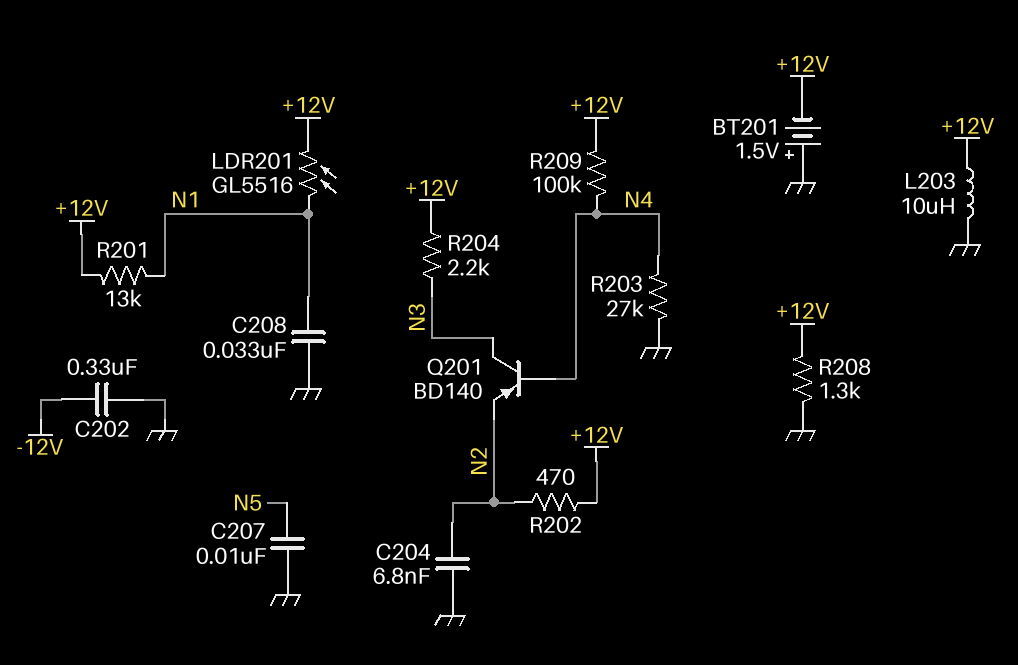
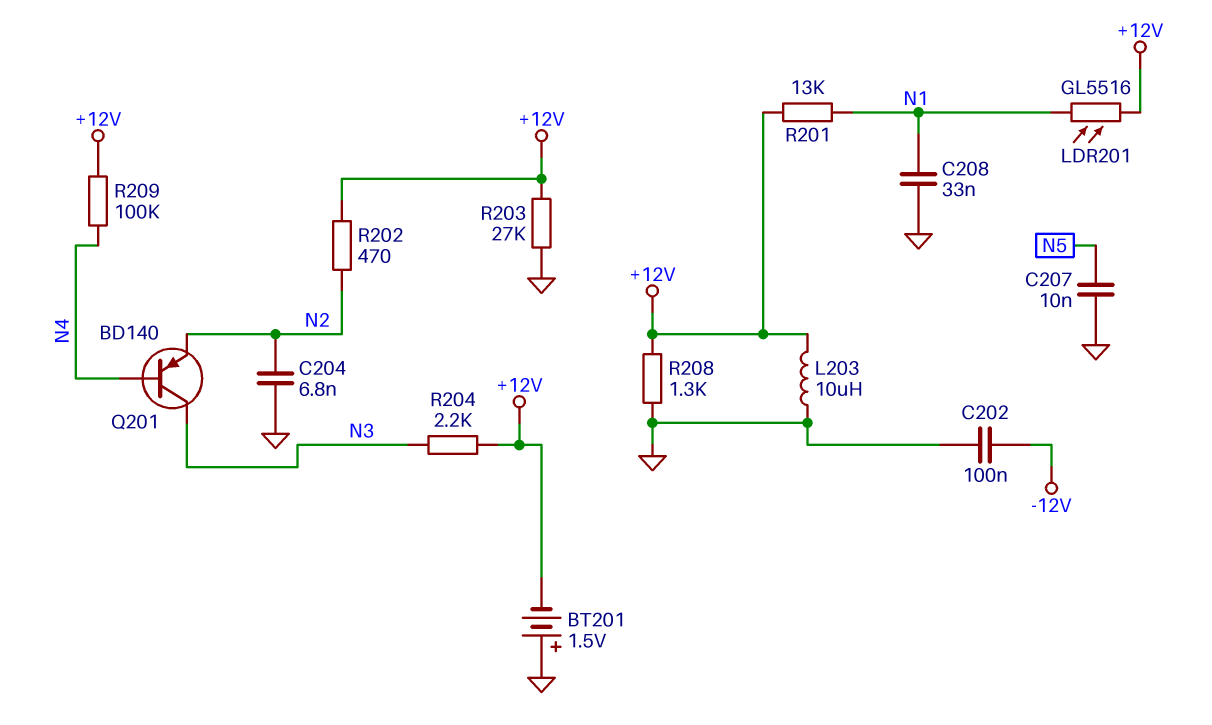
C202: 330nF (-12V, GND) -> 100nF (-12V, GND)
R203: 27k (GND, N4) -> 27k (+12V, GND)

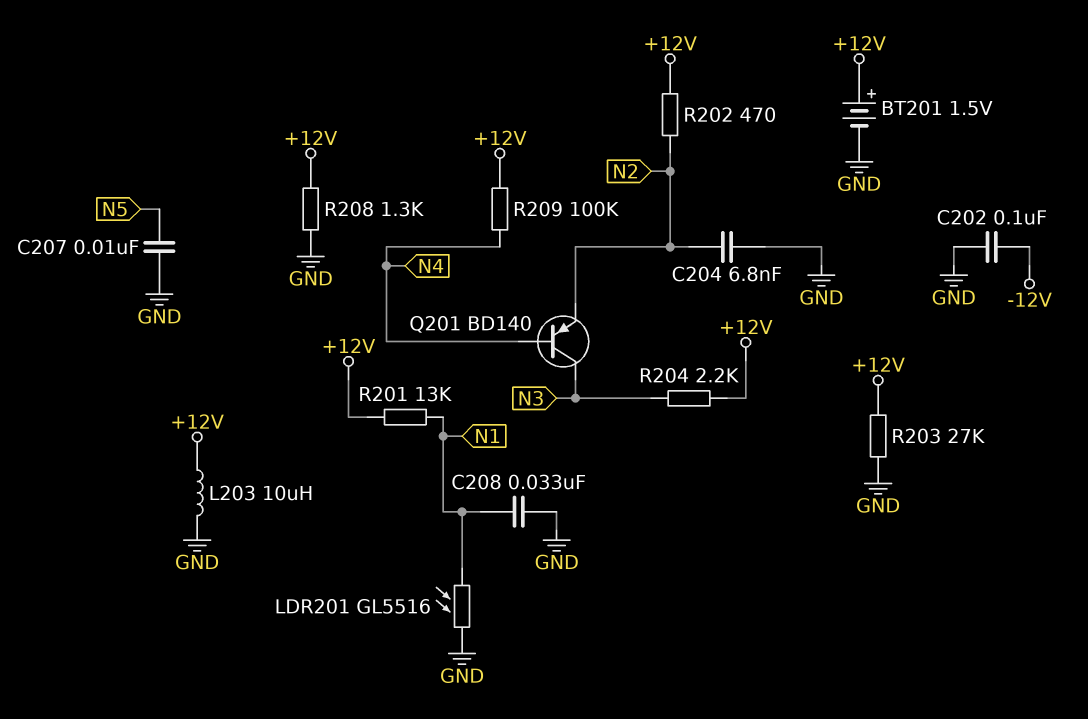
BT201: 1.5V (plus GND, minus +12V) -> 1.5V (plus +12V, minus GND)
LDR201: GL5516 (+12V, N1) -> GL5516 (GND, N1)

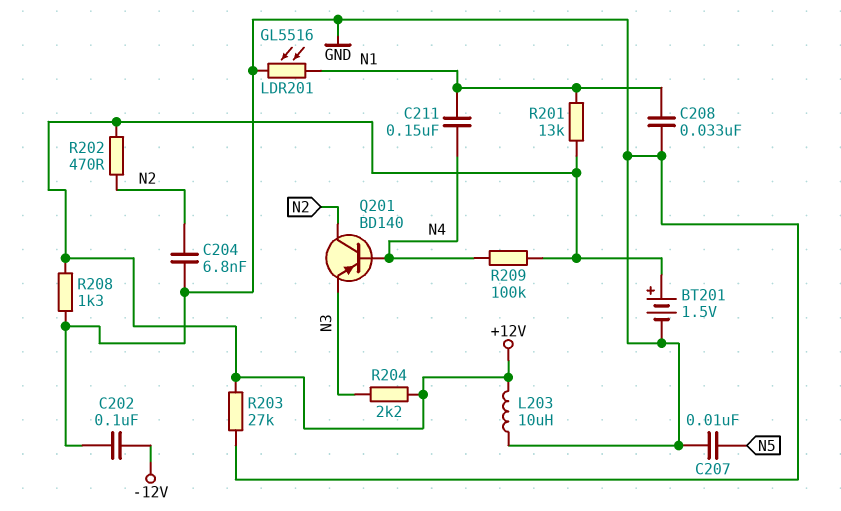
C211: none -> 150nF (N1, N4)
Q201: PNP BD140 (B N4, C N3, E N2) -> PNP BD140 (B N4, C N2, E N3)

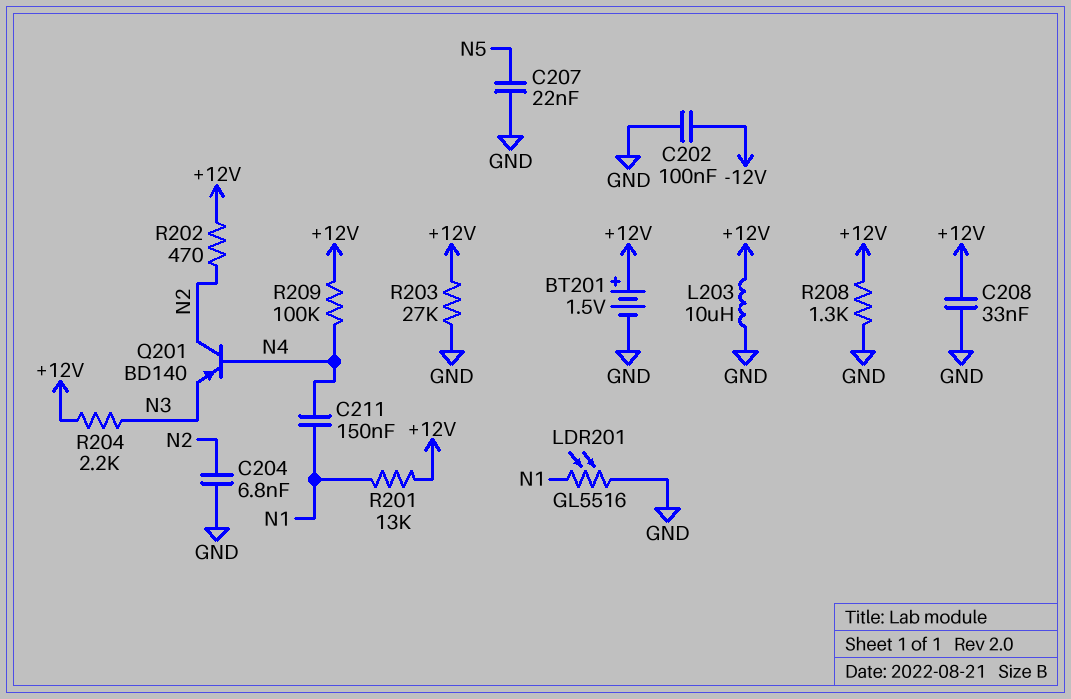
C207: 10nF (GND, N5) -> 22nF (GND, N5)
C208: 33nF (GND, N1) -> 33nF (+12V, GND)

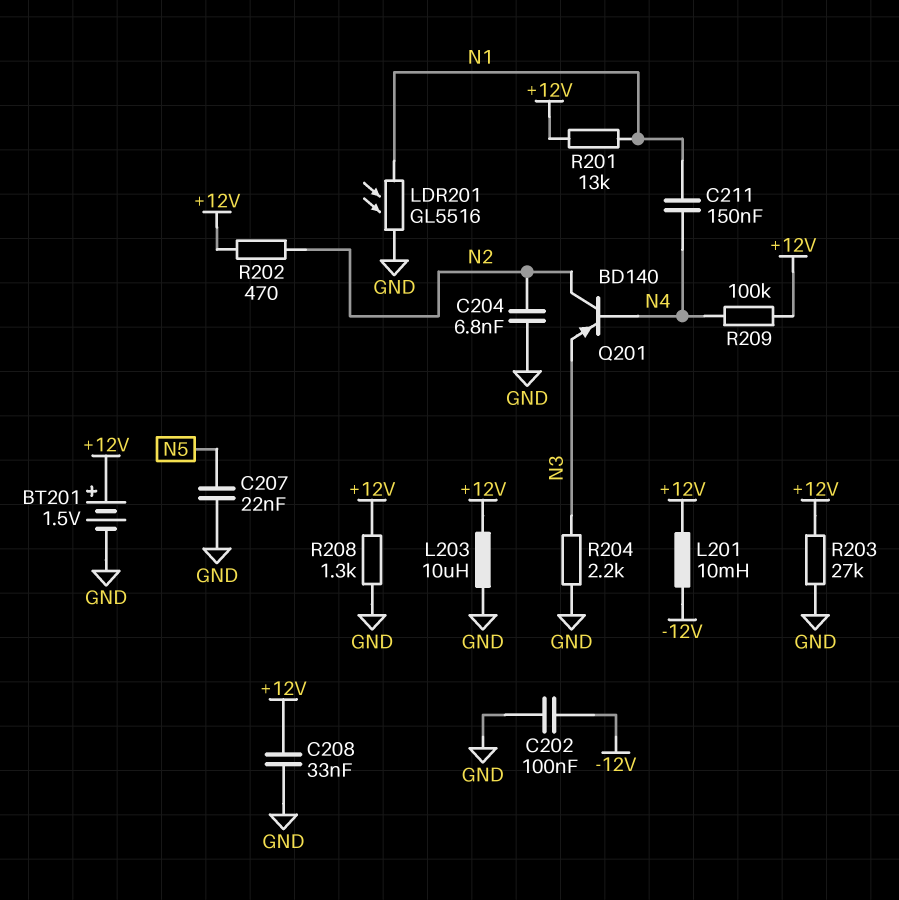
L201: none -> 10mH (+12V, -12V)
R204: 2.2k (+12V, N3) -> 2.2k (GND, N3)

